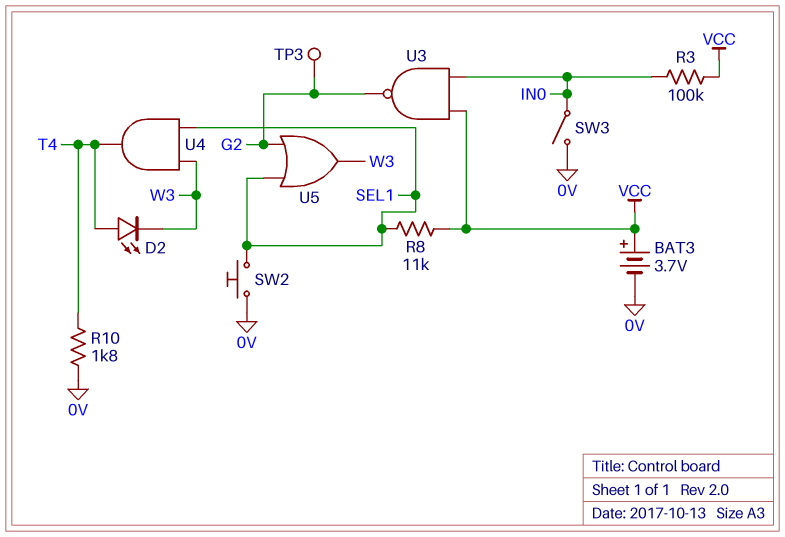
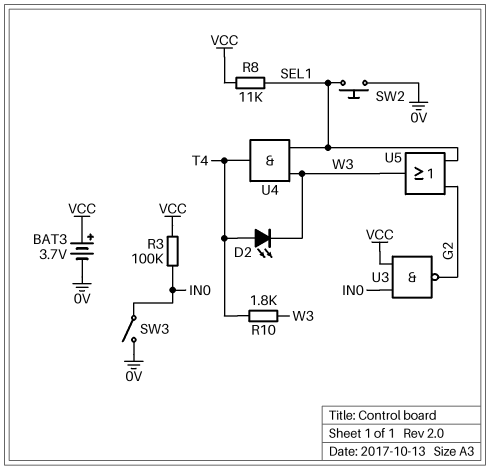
R10: 1.8k (0V, T4) -> 1.8k (T4, W3)
TP3: test point (G2) -> none

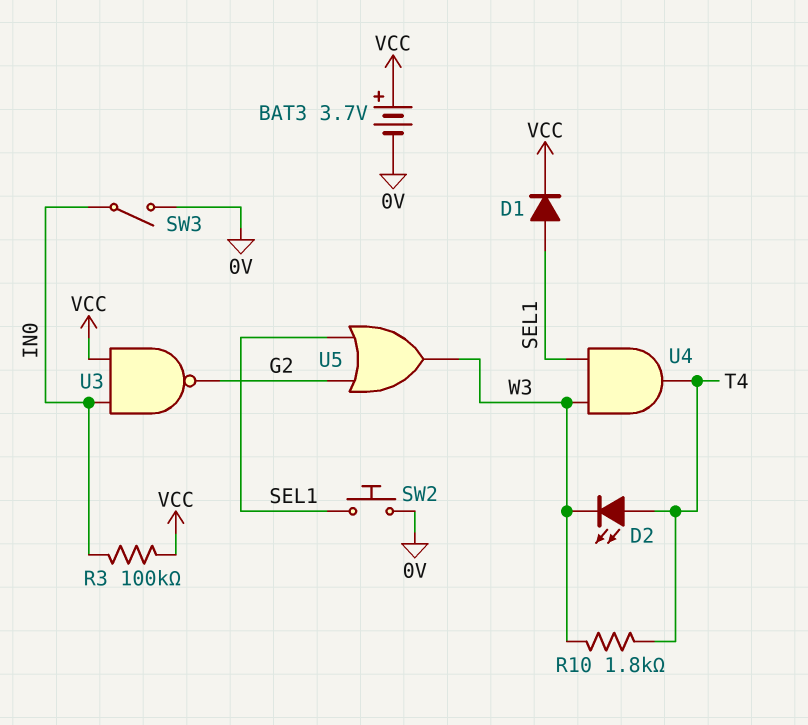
D1: none -> diode (A SEL1, K VCC)
R8: 11k (SEL1, VCC) -> none

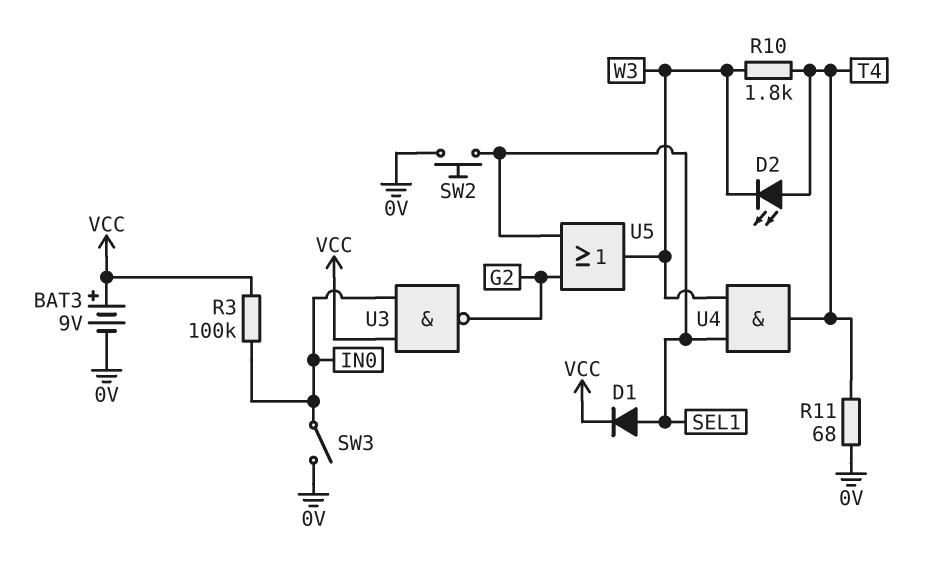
BAT3: 3.7V (plus VCC, minus 0V) -> 9V (plus VCC, minus 0V)
R11: none -> 68 (0V, T4)

